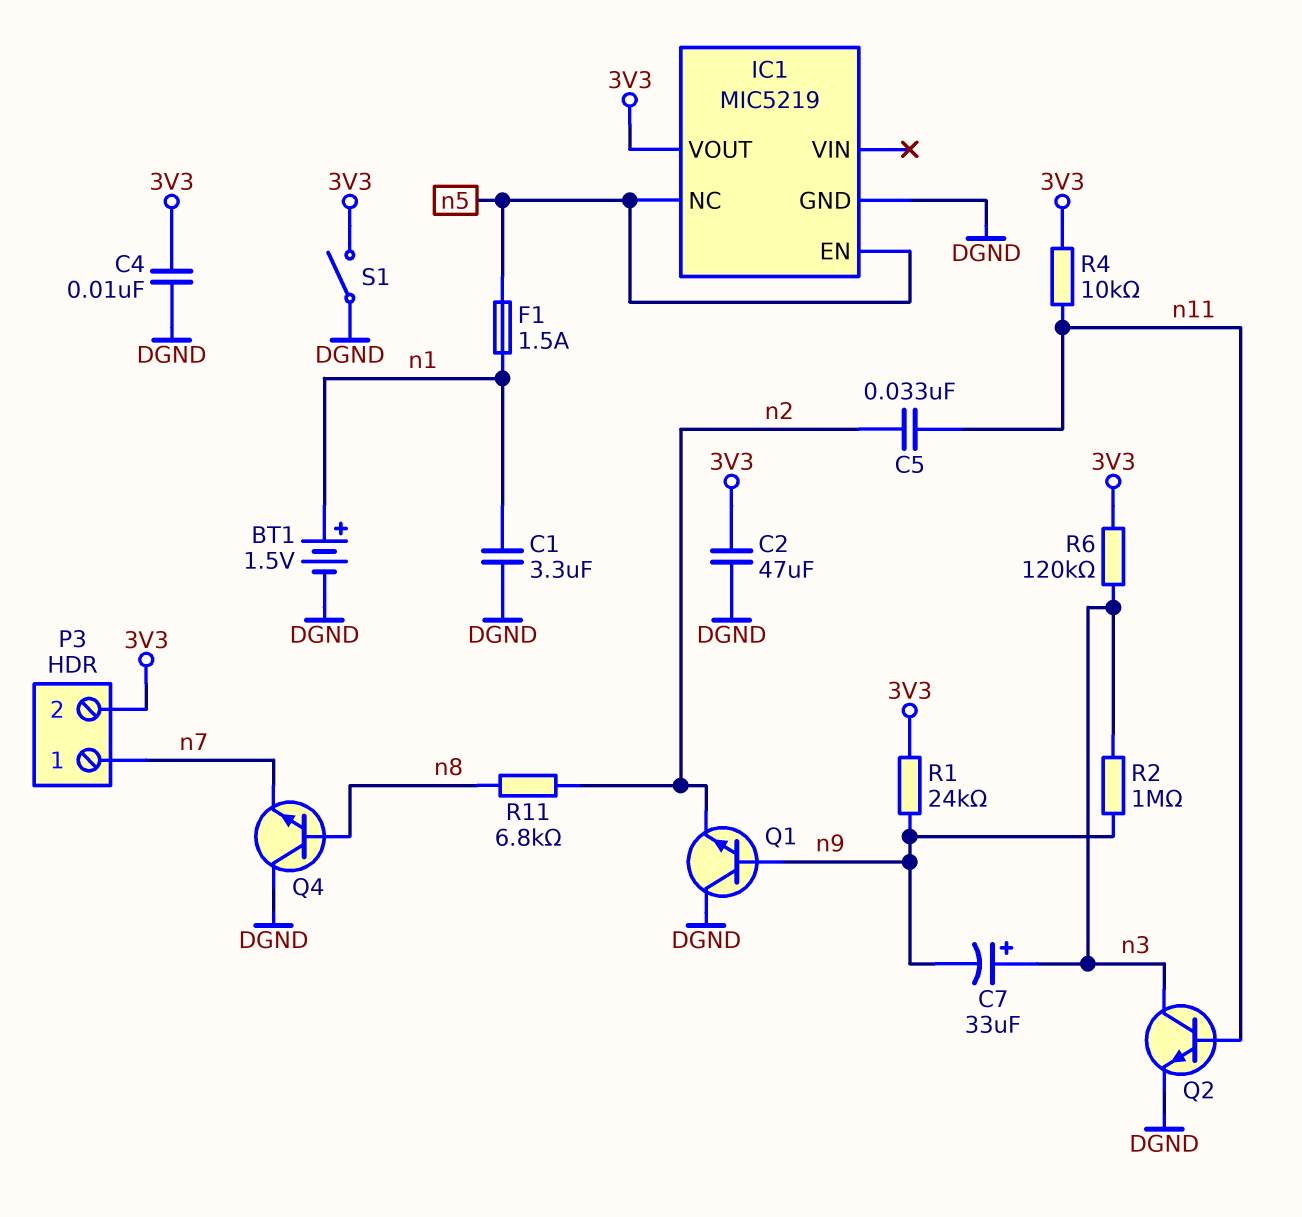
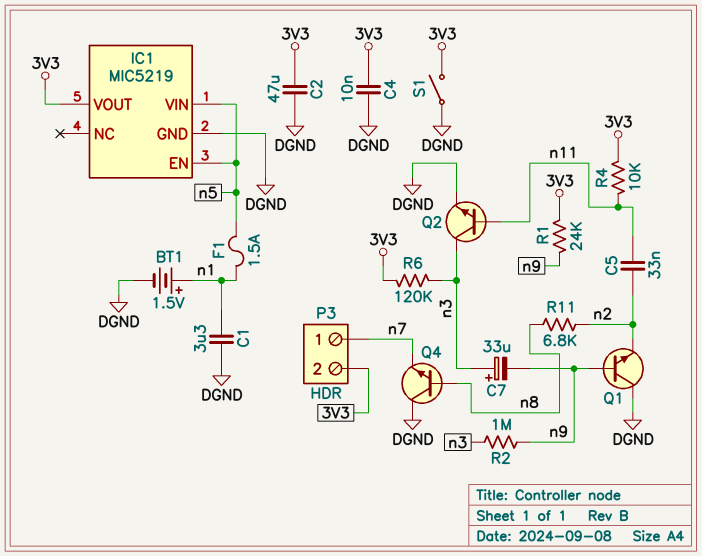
IC1 pin NC: n5 -> none
IC1 pin VIN: none -> n5

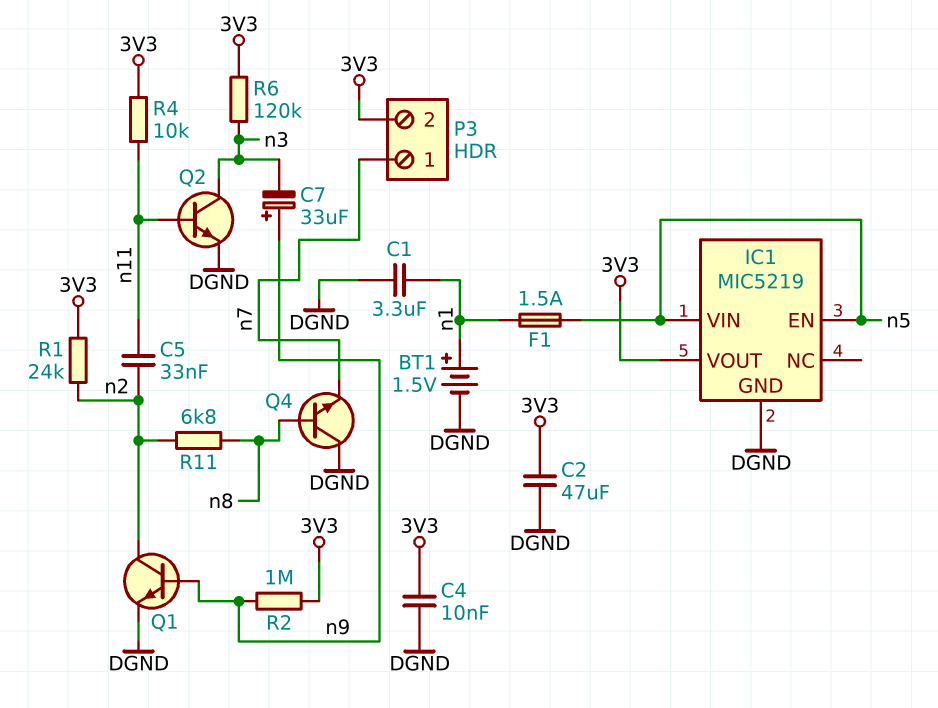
C7: 33uF (plus n3, minus n9) -> 33uF (plus n9, minus n3)
Q1: NPN (B n9, C DGND, E n2) -> NPN (B n9, C n2, E DGND)
R1: 24k (3V3, n9) -> 24k (3V3, n2)
R2: 1M (n3, n9) -> 1M (3V3, n9)
S1: switch (3V3, DGND) -> none

